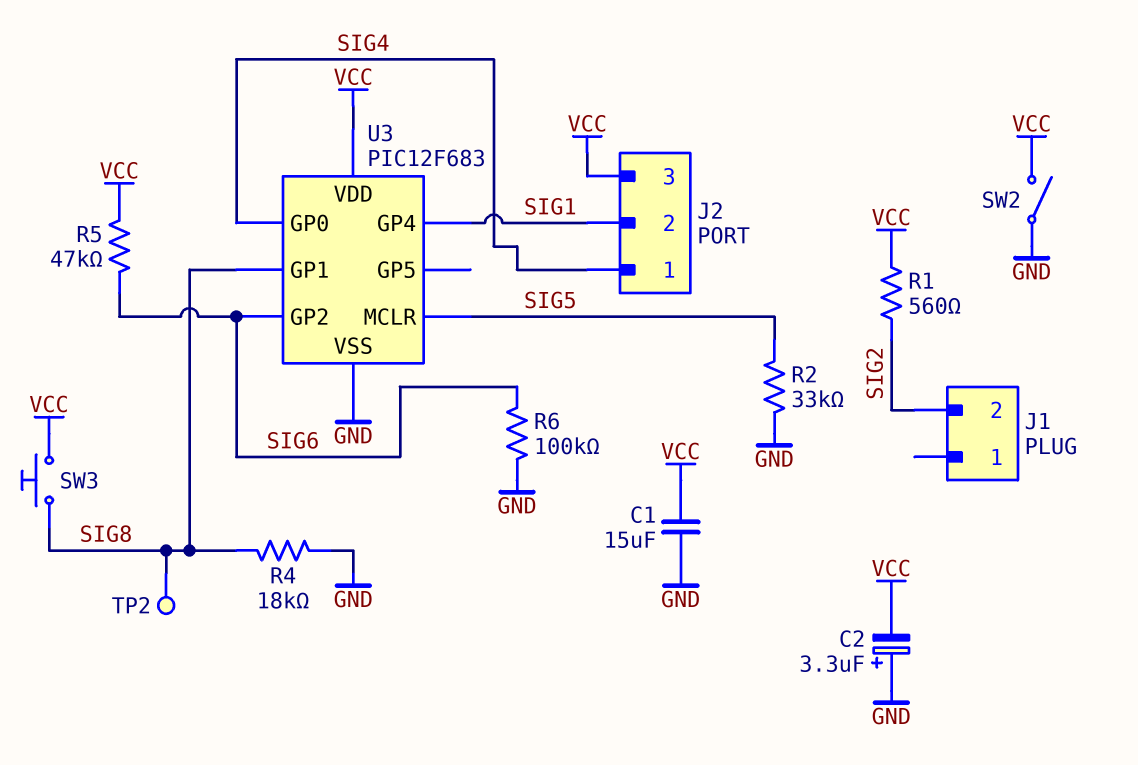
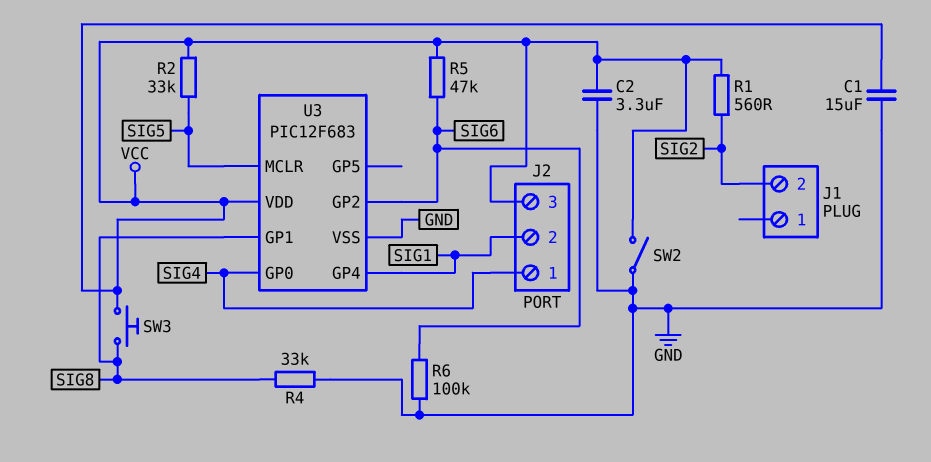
C2: 3.3uF (plus GND, minus VCC) -> 3.3uF (GND, VCC)
R2: 33k (GND, SIG5) -> 33k (SIG5, VCC)
R4: 18k (GND, SIG8) -> 33k (GND, SIG8)
TP2: test point (SIG8) -> none

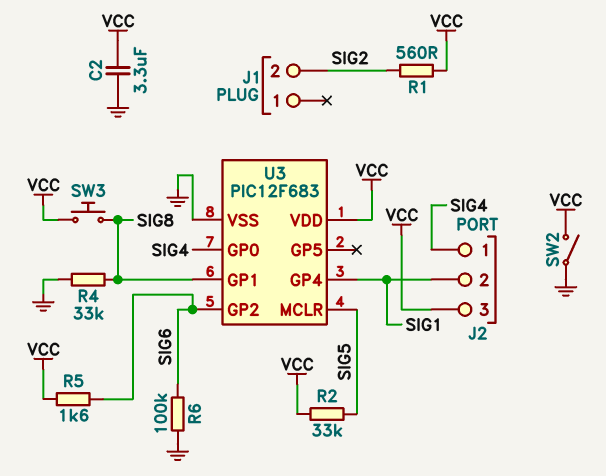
C1: 15uF (GND, VCC) -> none
R5: 47k (SIG6, VCC) -> 1.6k (SIG6, VCC)

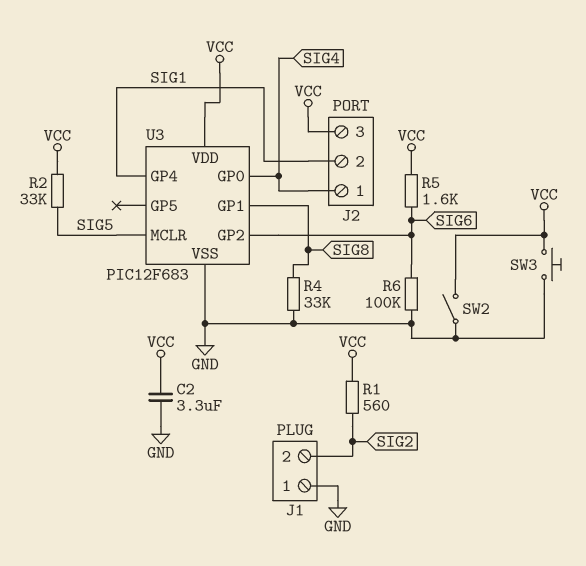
J1 pin 1: none -> GND
SW3: button (SIG8, VCC) -> button (GND, VCC)

